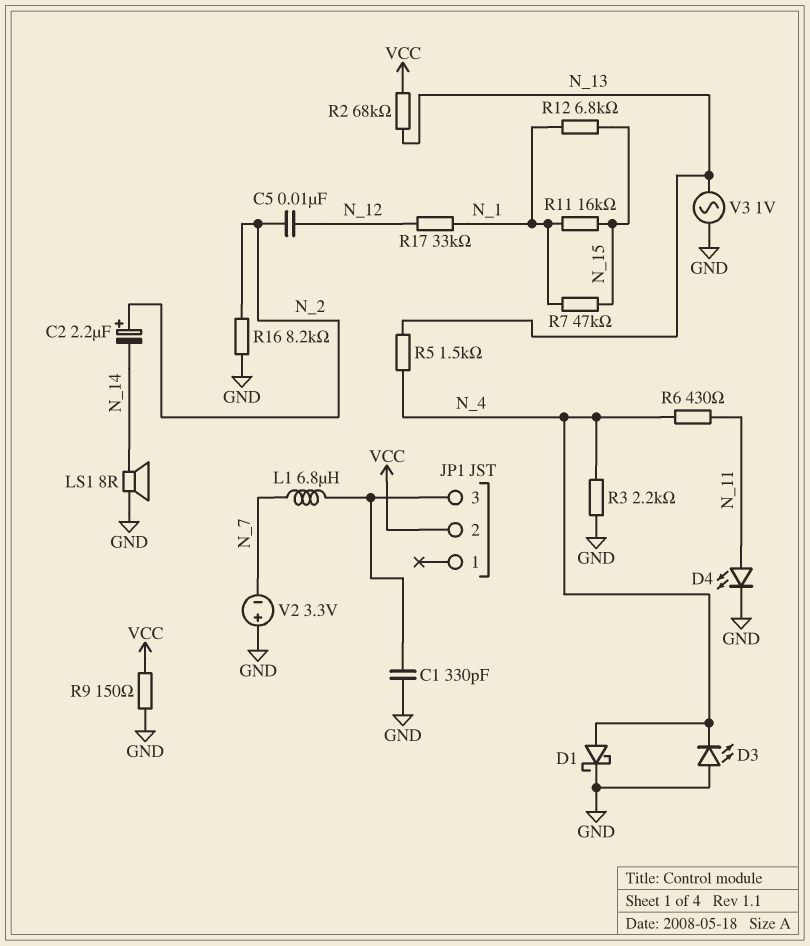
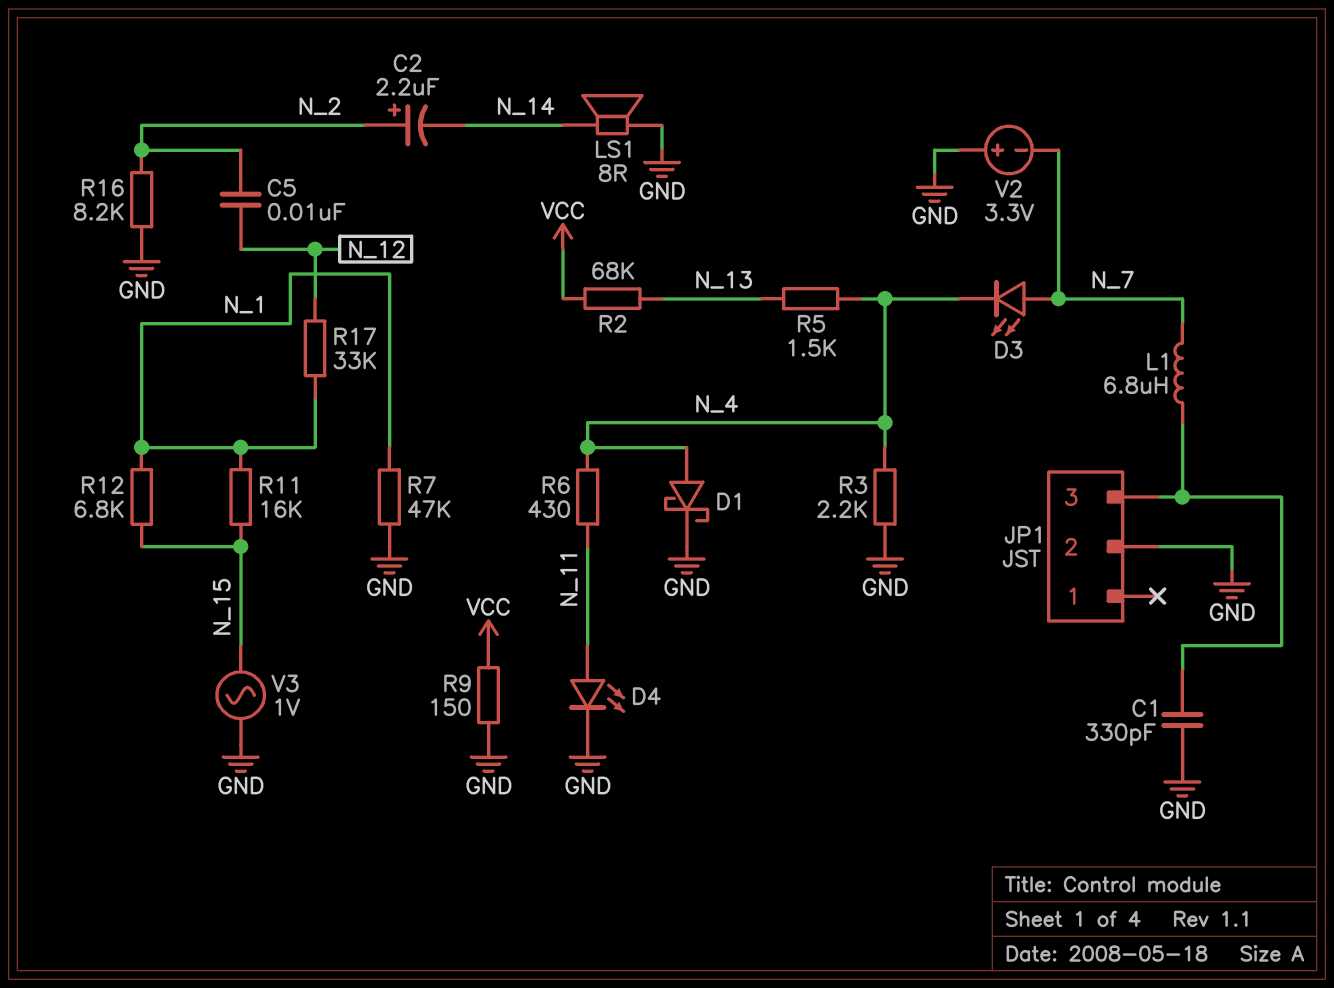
D3: LED (A GND, K N_4) -> LED (A N_7, K N_4)
JP1 pin 2: VCC -> GND
R7: 47k (N_1, N_15) -> 47k (GND, N_1)
V3: AC 1V (GND, N_13) -> AC 1V (GND, N_15)

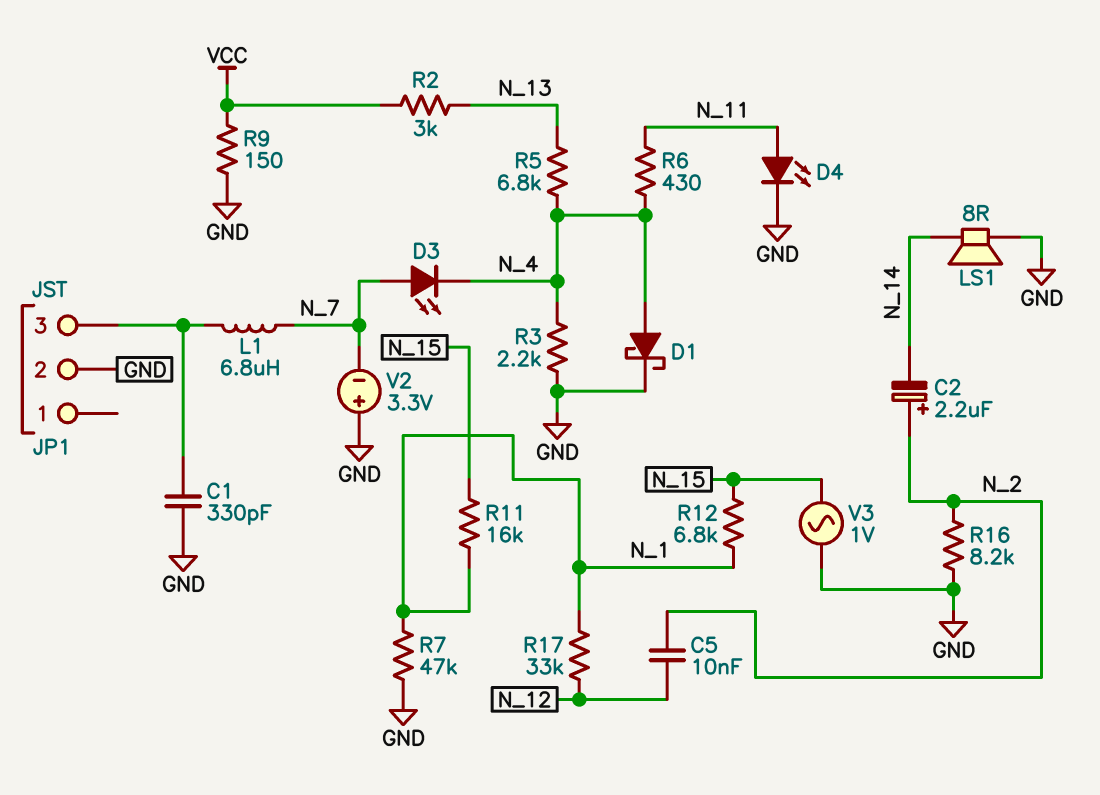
R2: 68k (N_13, VCC) -> 3k (N_13, VCC)
R5: 1.5k (N_4, N_13) -> 6.8k (N_4, N_13)

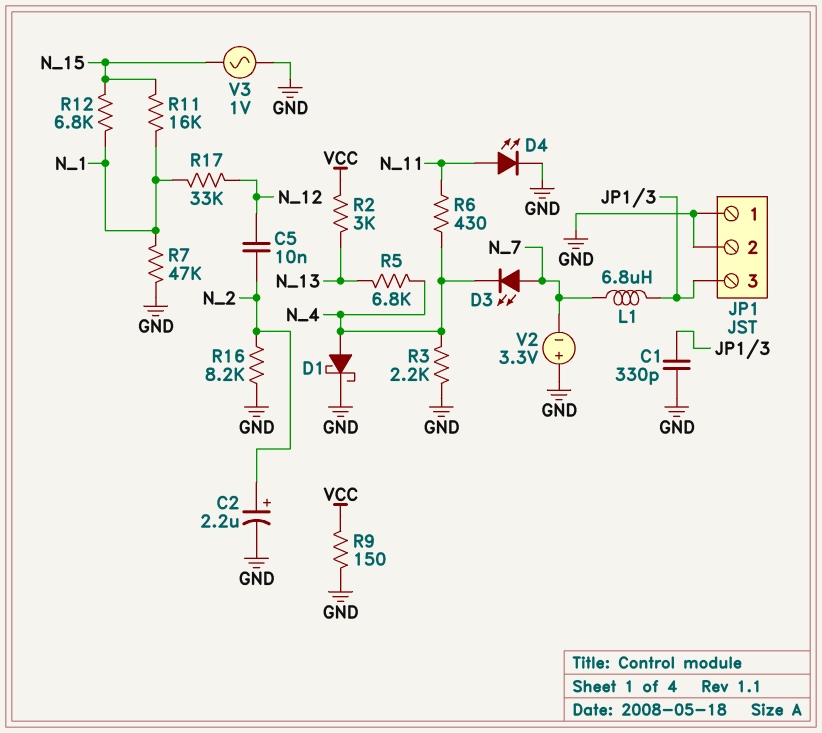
C2: 2.2uF (plus N_2, minus N_14) -> 2.2uF (plus N_2, minus GND)
JP1 pin 1: none -> GND
LS1: speaker 8R (GND, N_14) -> none

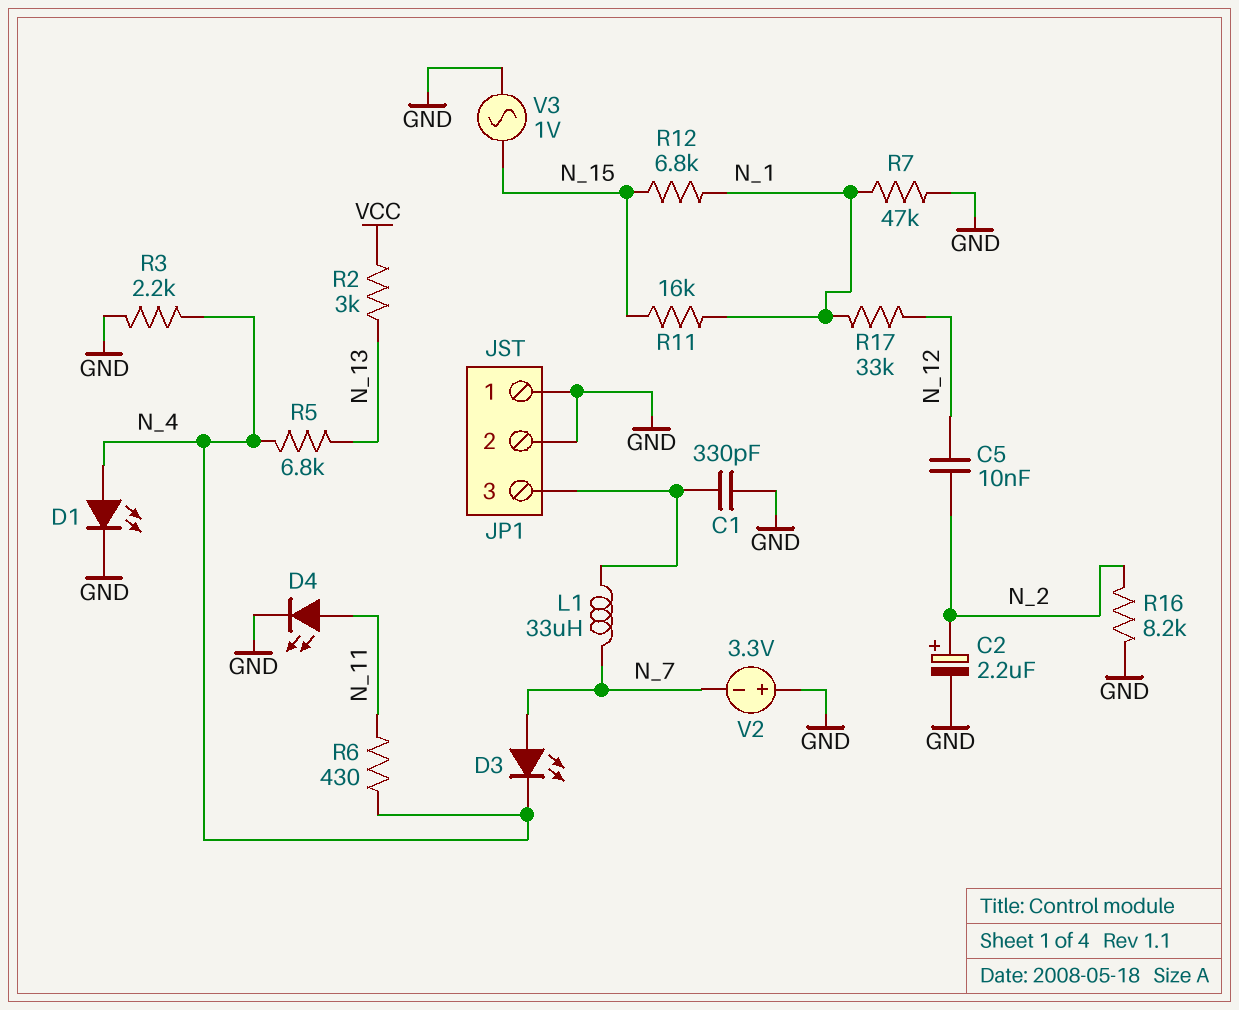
D1: schottky (A N_4, K GND) -> LED (A N_4, K GND)
L1: 6.8uH (JP1/3, N_7) -> 33uH (JP1/3, N_7)
R9: 150 (GND, VCC) -> none

